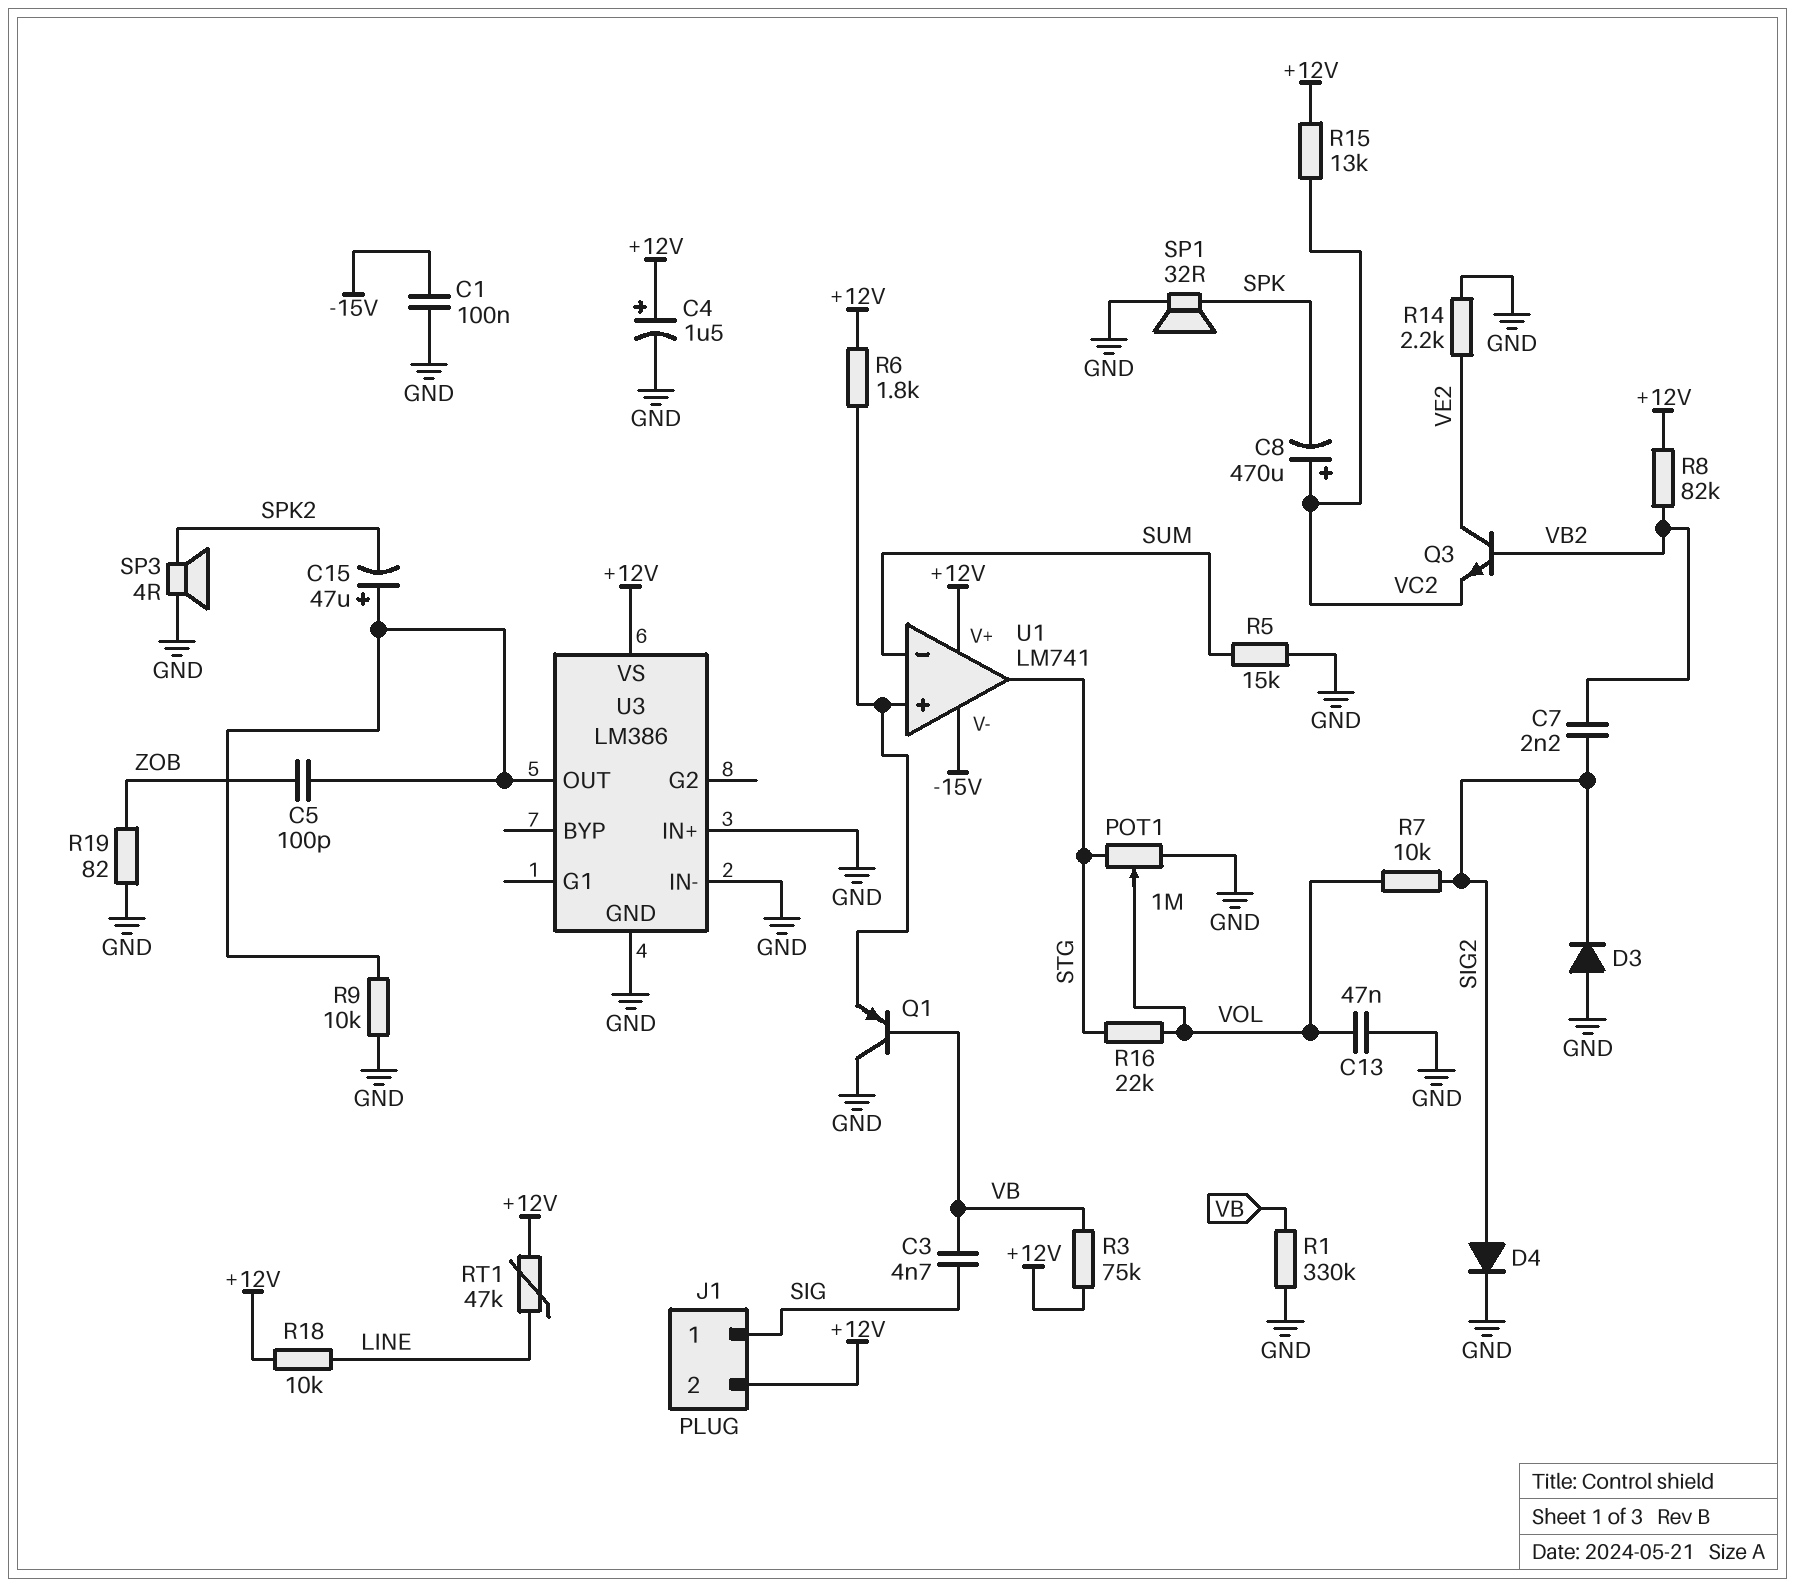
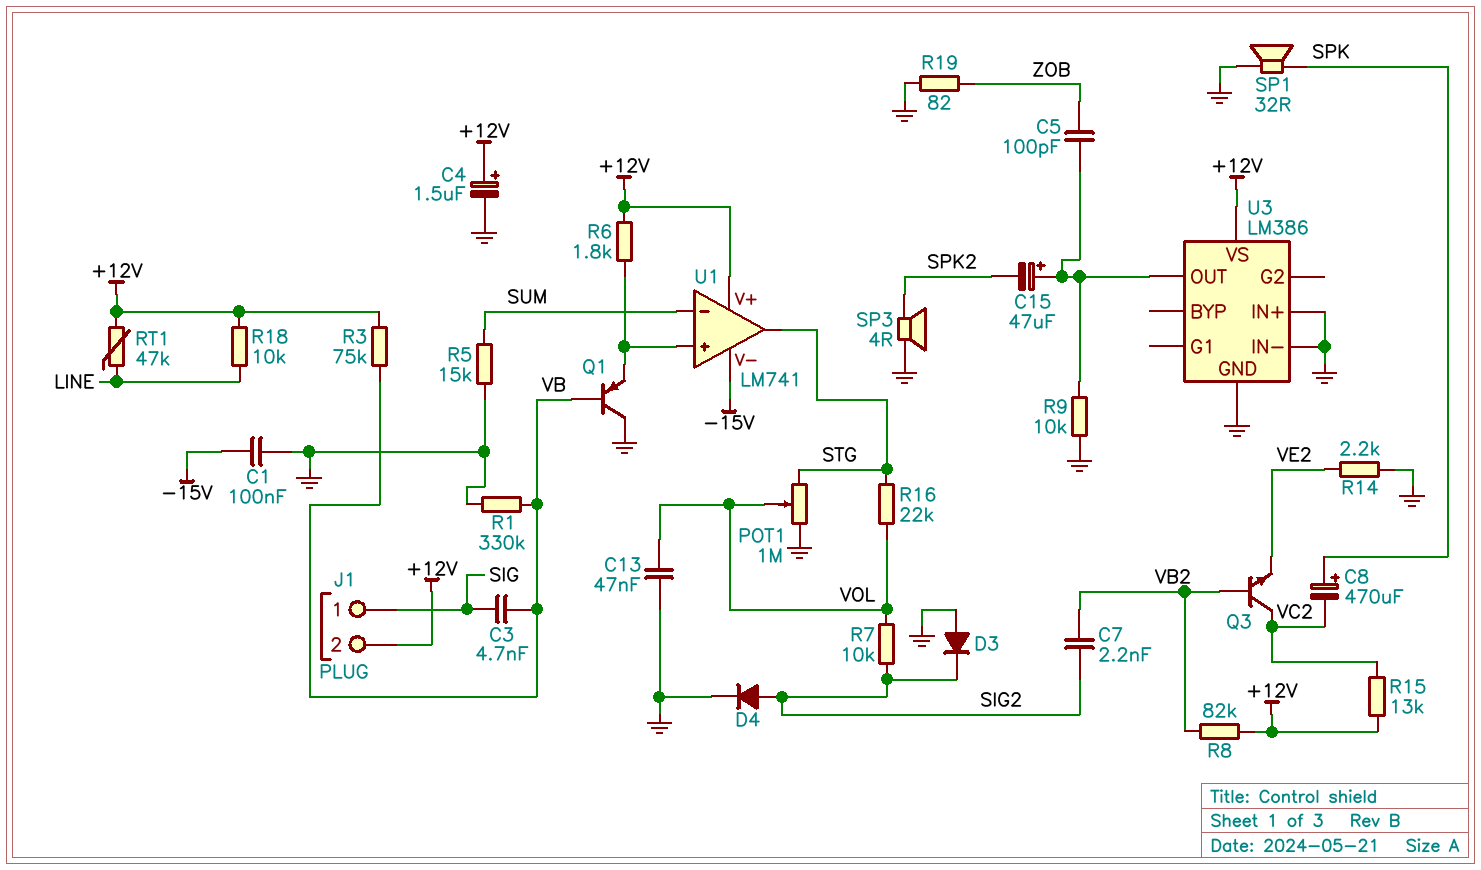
C8: 470uF (plus VC2, minus SPK) -> 470uF (plus SPK, minus VC2)
Q3: NPN (B VB2, C VE2, E VC2) -> NPN (B VB2, C VC2, E VE2)

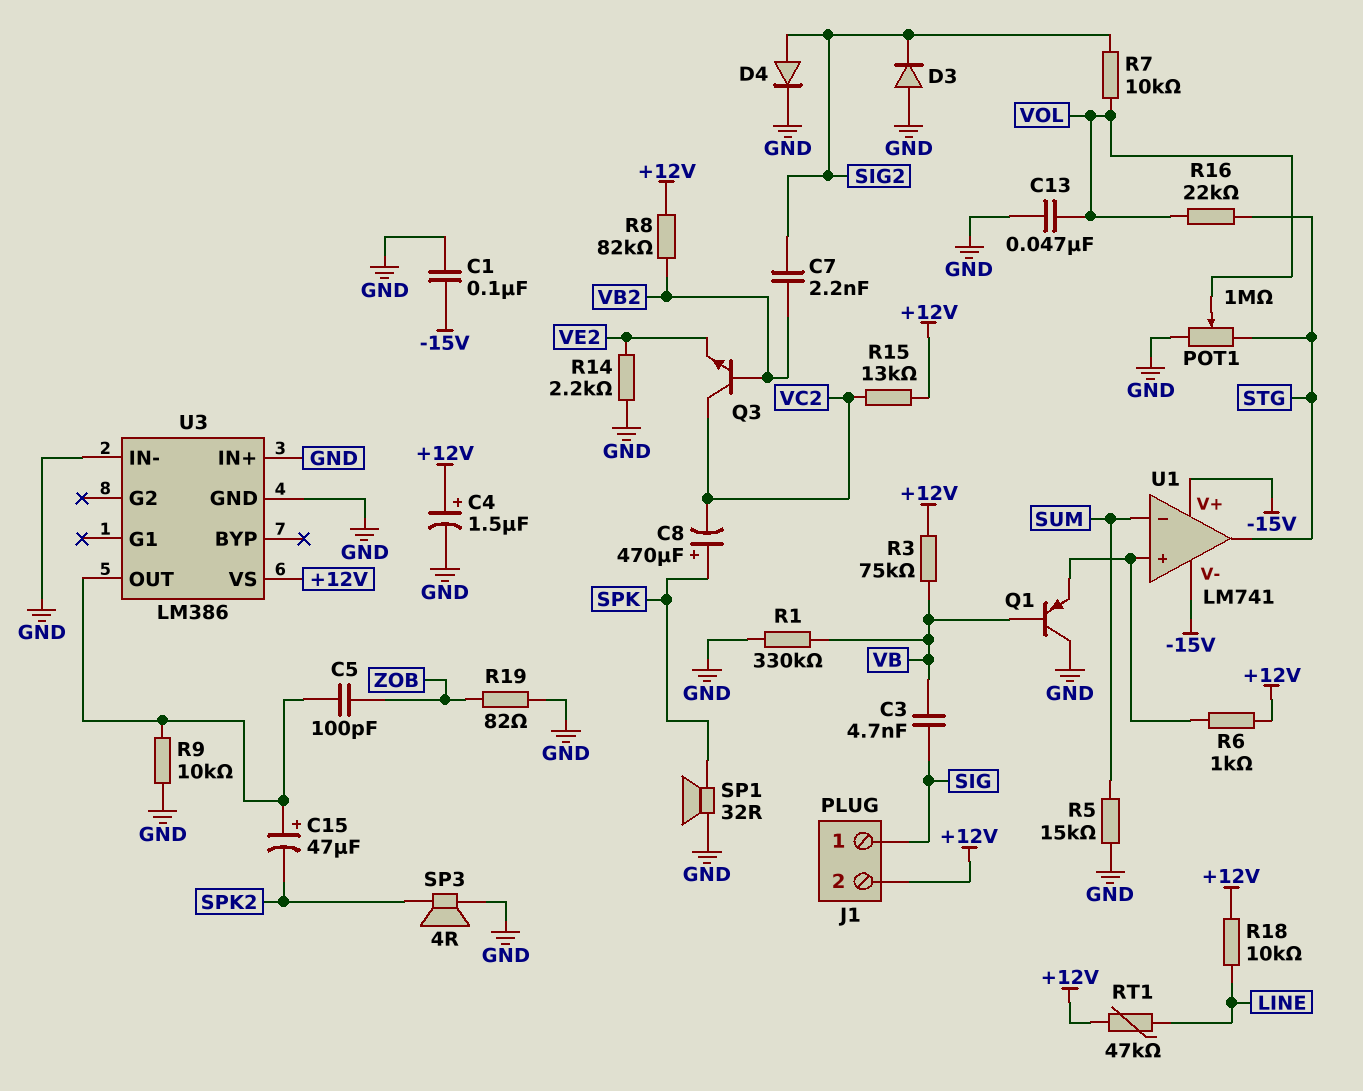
R6: 1.8k (+12V, U1/in+) -> 1k (+12V, U1/in+)
U1 pin V+: +12V -> -15V

